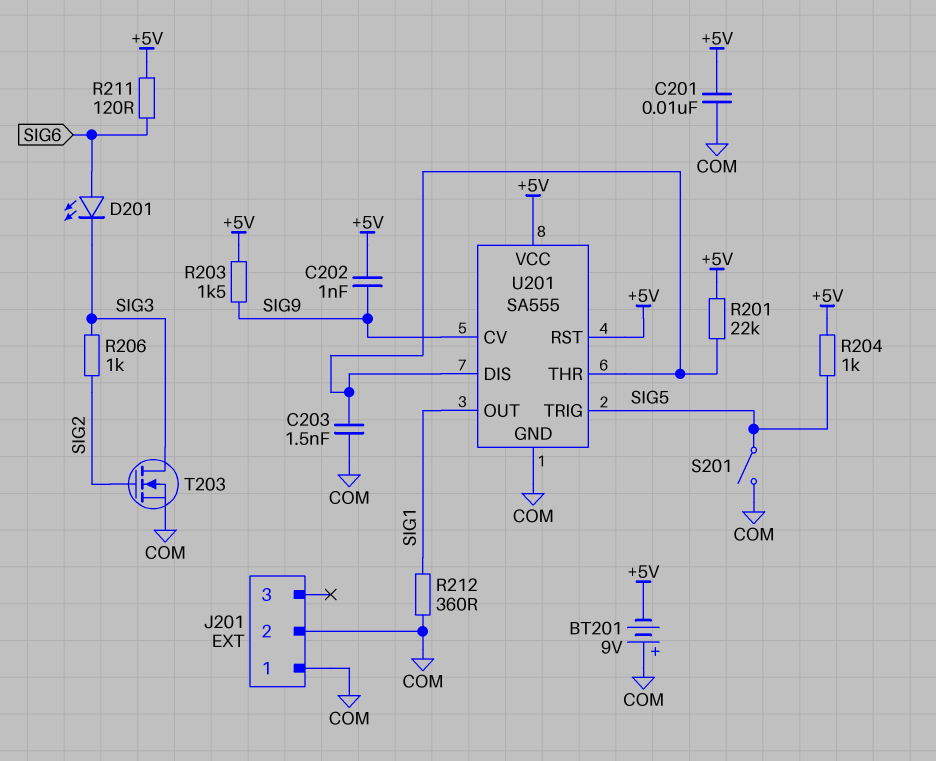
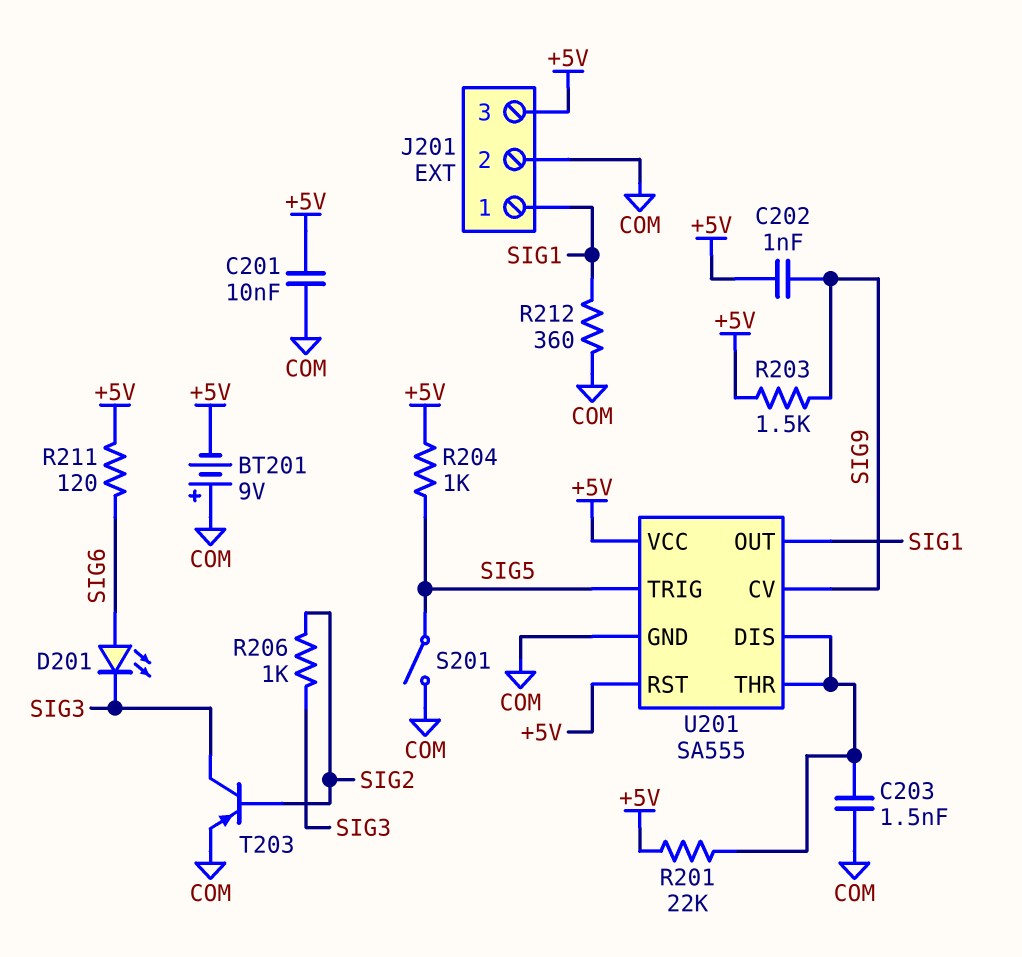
J201 pin 1: COM -> SIG1
J201 pin 3: none -> +5V
T203: NMOS (G SIG2, D SIG3, S COM) -> PNP (B SIG2, C SIG3, E COM)

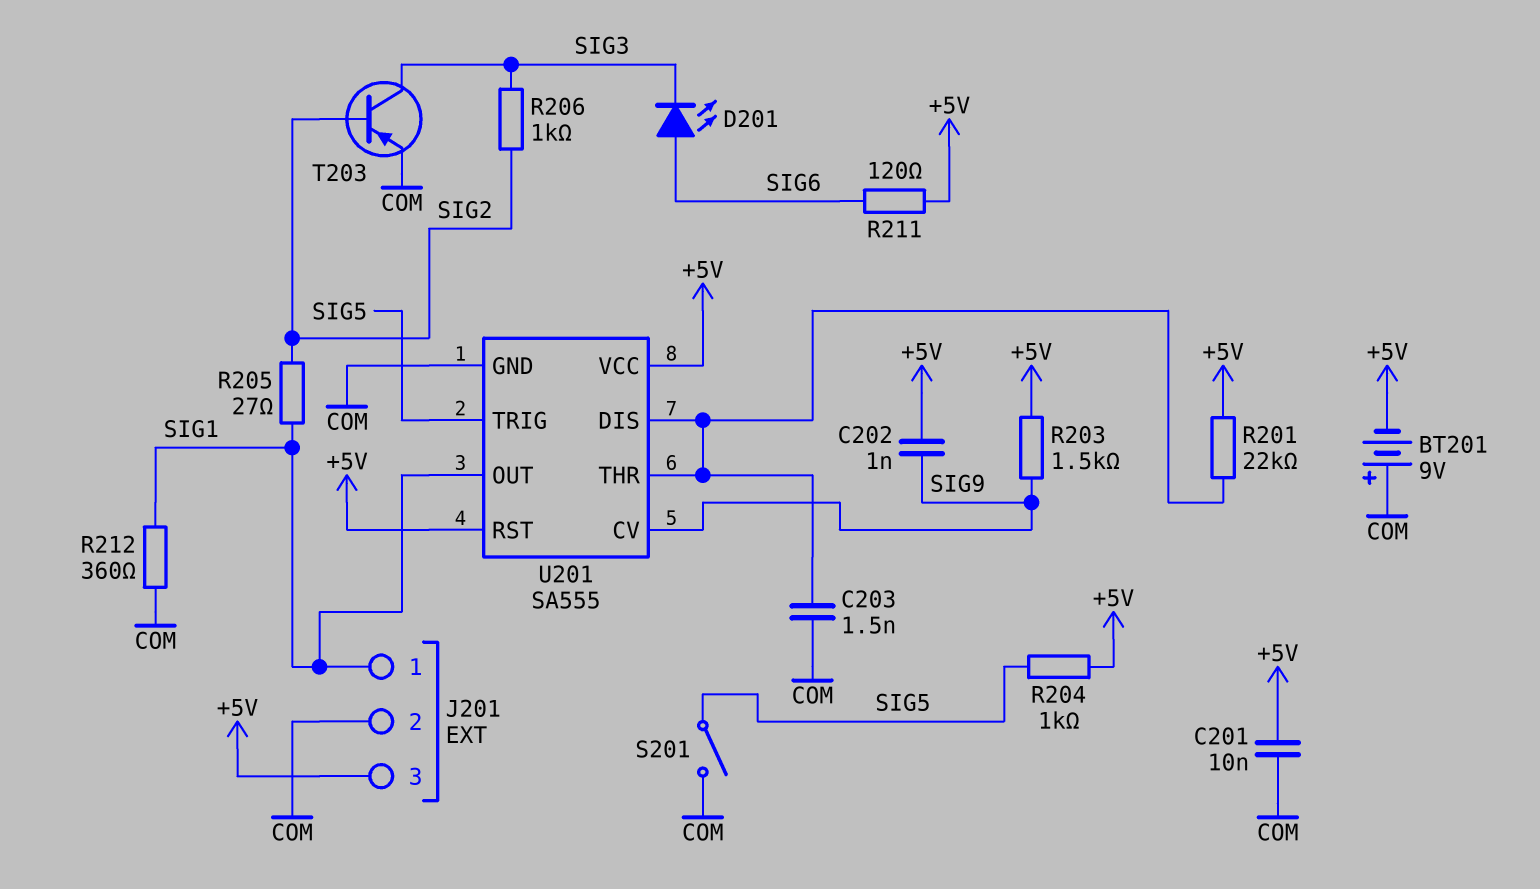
R205: none -> 27 (SIG1, SIG2)

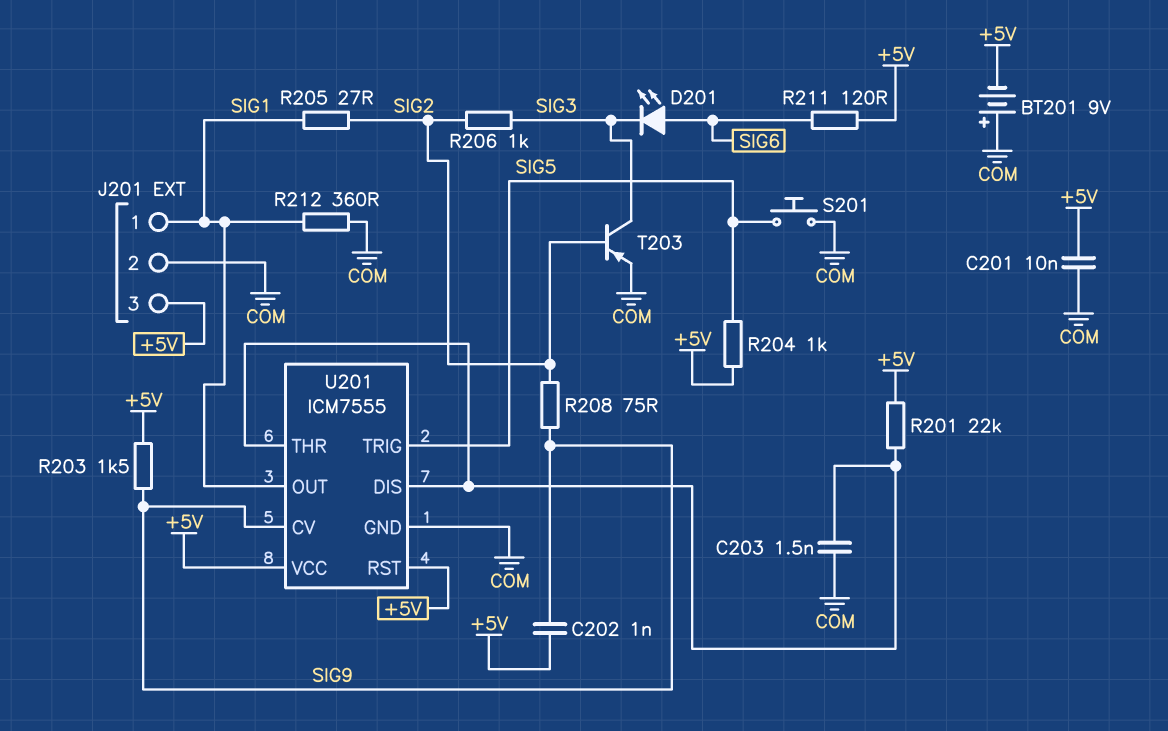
R208: none -> 75 (SIG2, SIG9)
S201: switch (COM, SIG5) -> button (COM, SIG5)
U201: SA555 -> ICM7555

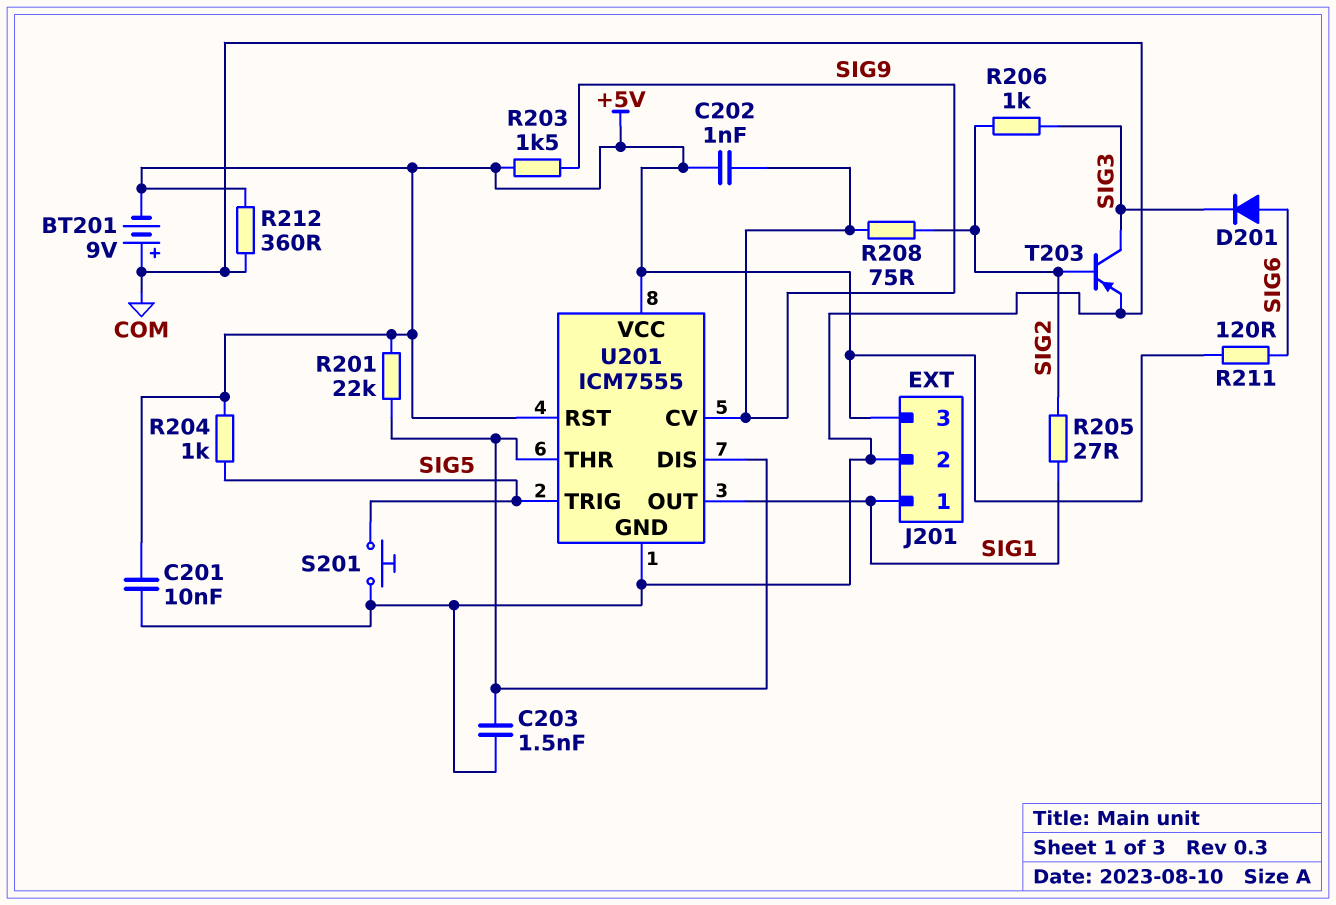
D201: LED (A SIG6, K SIG3) -> diode (A SIG6, K SIG3)
R212: 360 (COM, SIG1) -> 360 (+5V, COM)

